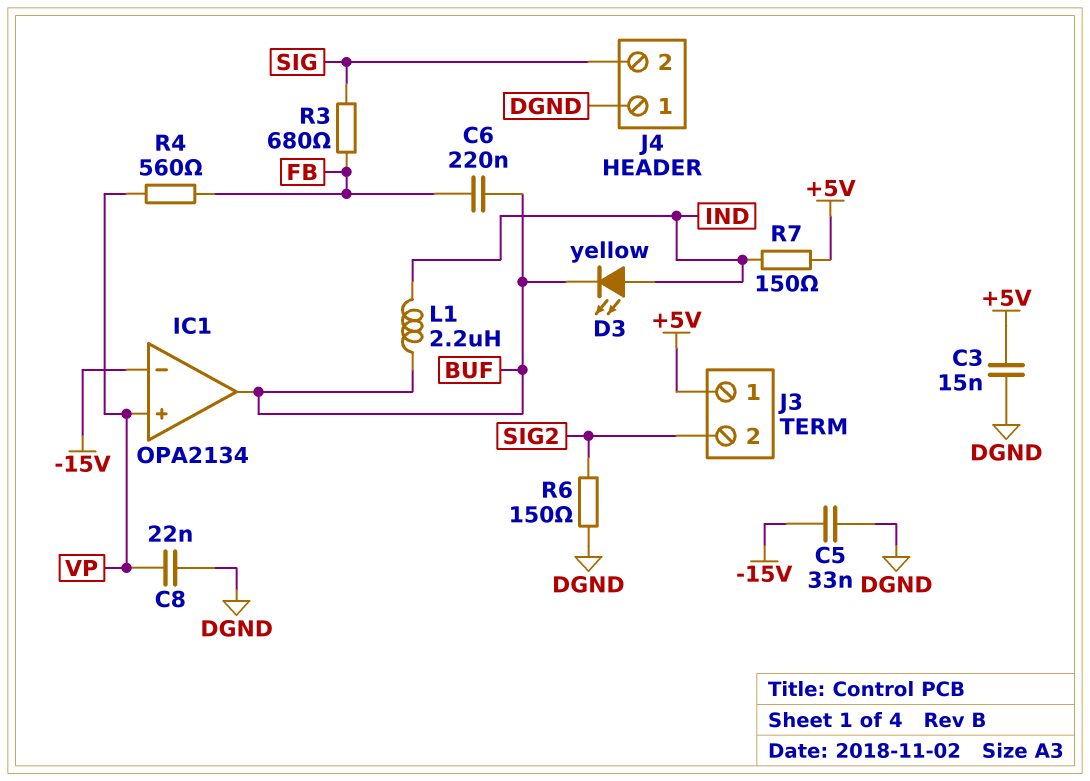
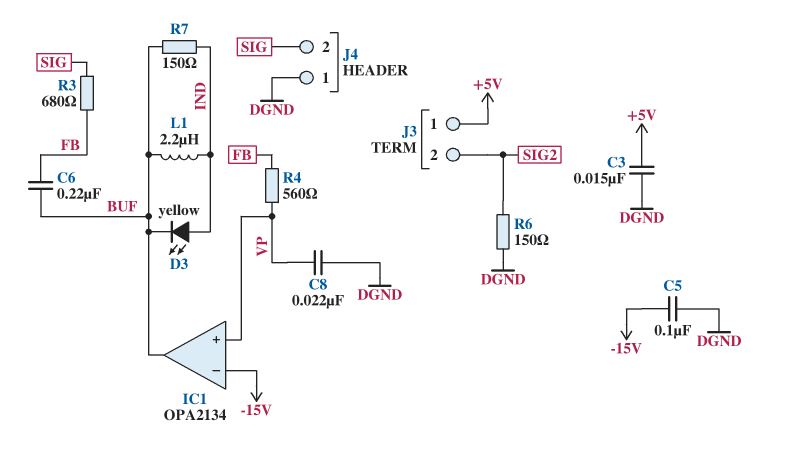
C5: 33nF (-15V, DGND) -> 100nF (-15V, DGND)
R7: 150 (+5V, IND) -> 150 (BUF, IND)

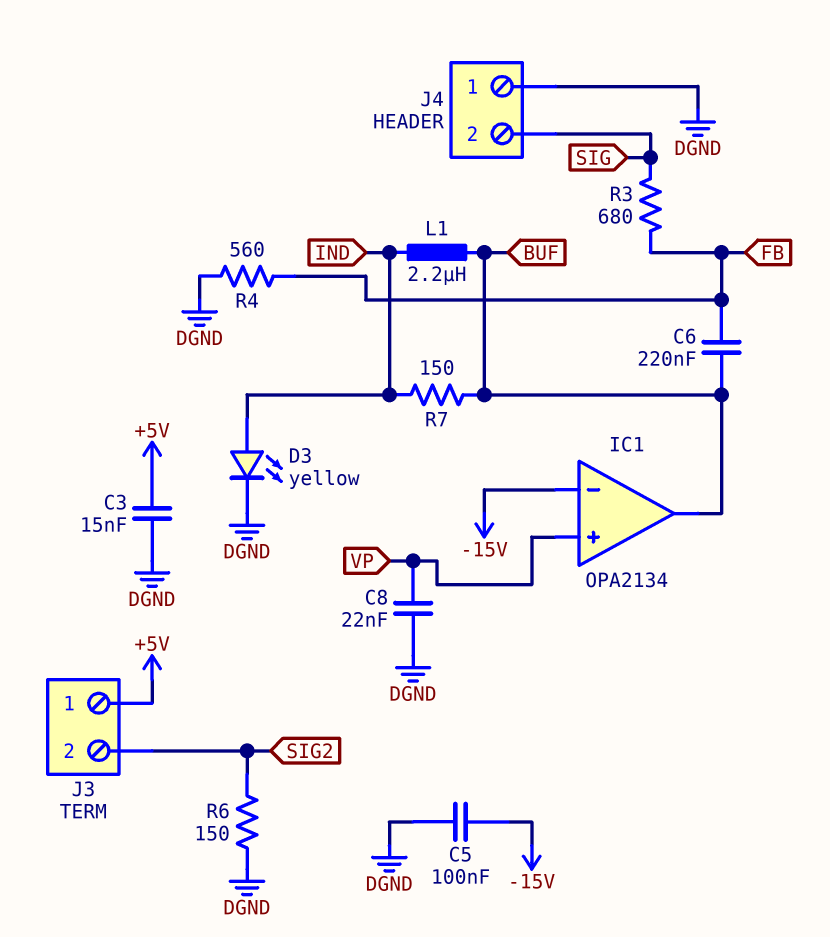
D3: LED yellow (A IND, K BUF) -> LED yellow (A IND, K DGND)
R4: 560 (FB, VP) -> 560 (DGND, FB)

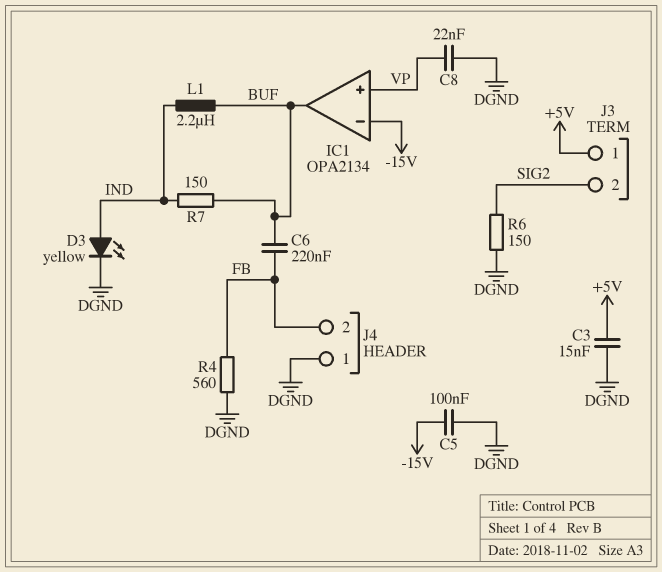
J4 pin 2: SIG -> FB
R3: 680 (FB, SIG) -> none

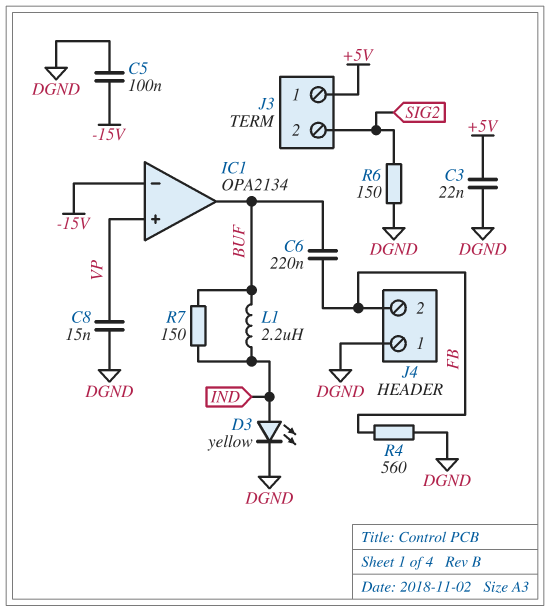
C3: 15nF (+5V, DGND) -> 22nF (+5V, DGND)
C8: 22nF (DGND, VP) -> 15nF (DGND, VP)

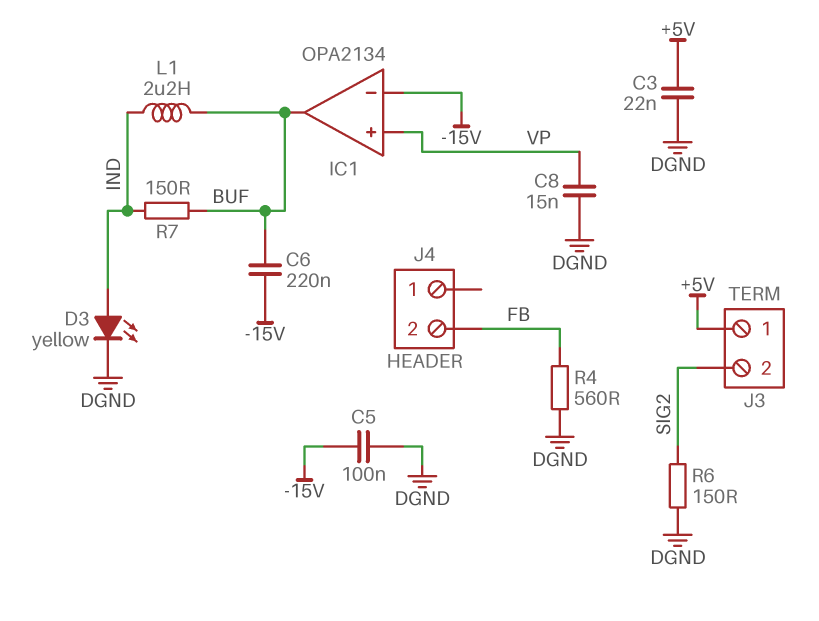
C6: 220nF (BUF, FB) -> 220nF (-15V, BUF)
J4 pin 1: DGND -> none

